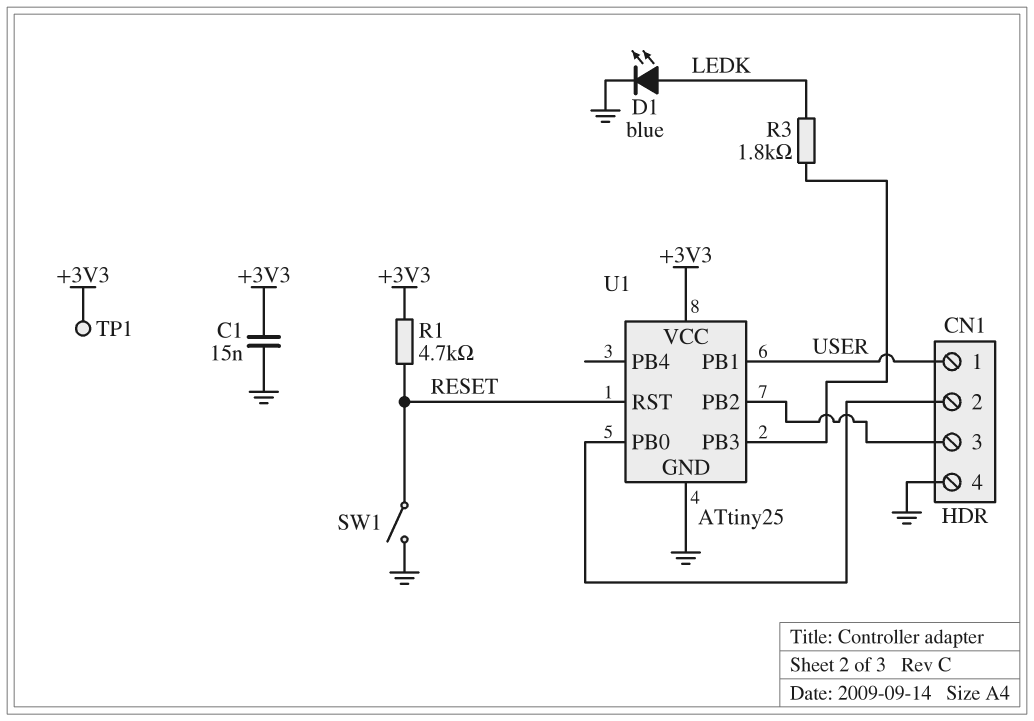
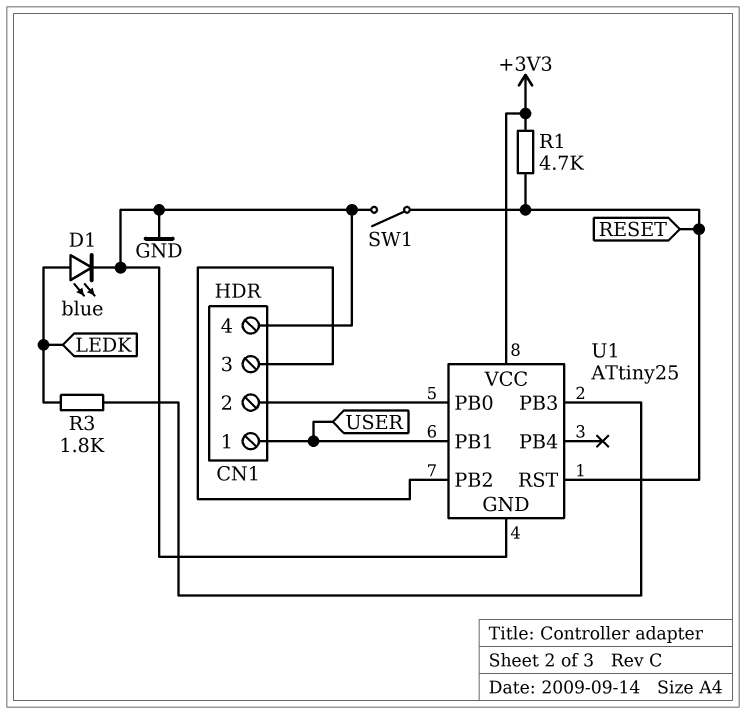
C1: 15nF (+3V3, GND) -> none
TP1: test point (+3V3) -> none

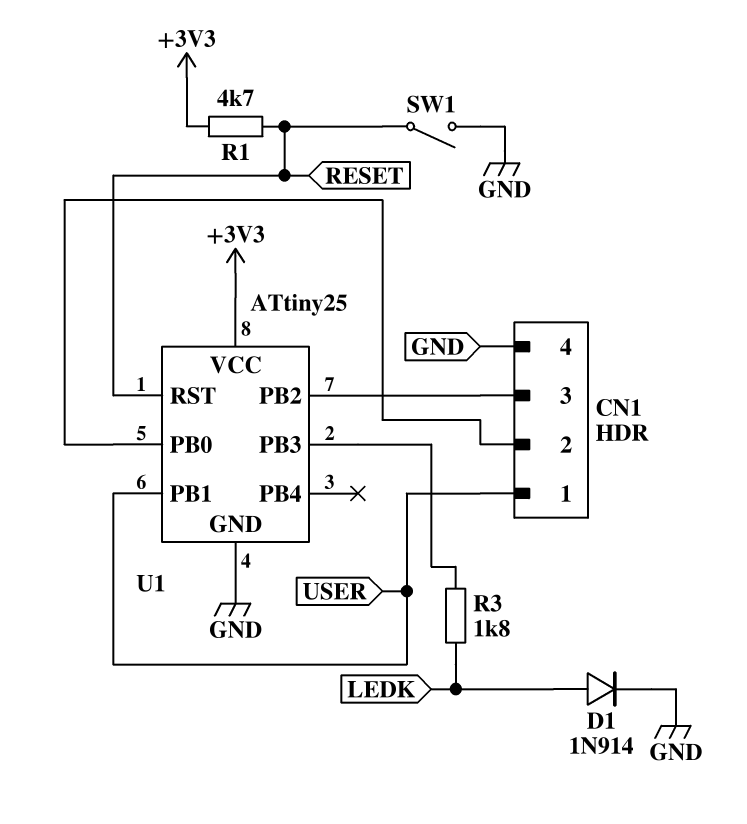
D1: LED blue (A LEDK, K GND) -> diode 1N914 (A LEDK, K GND)

